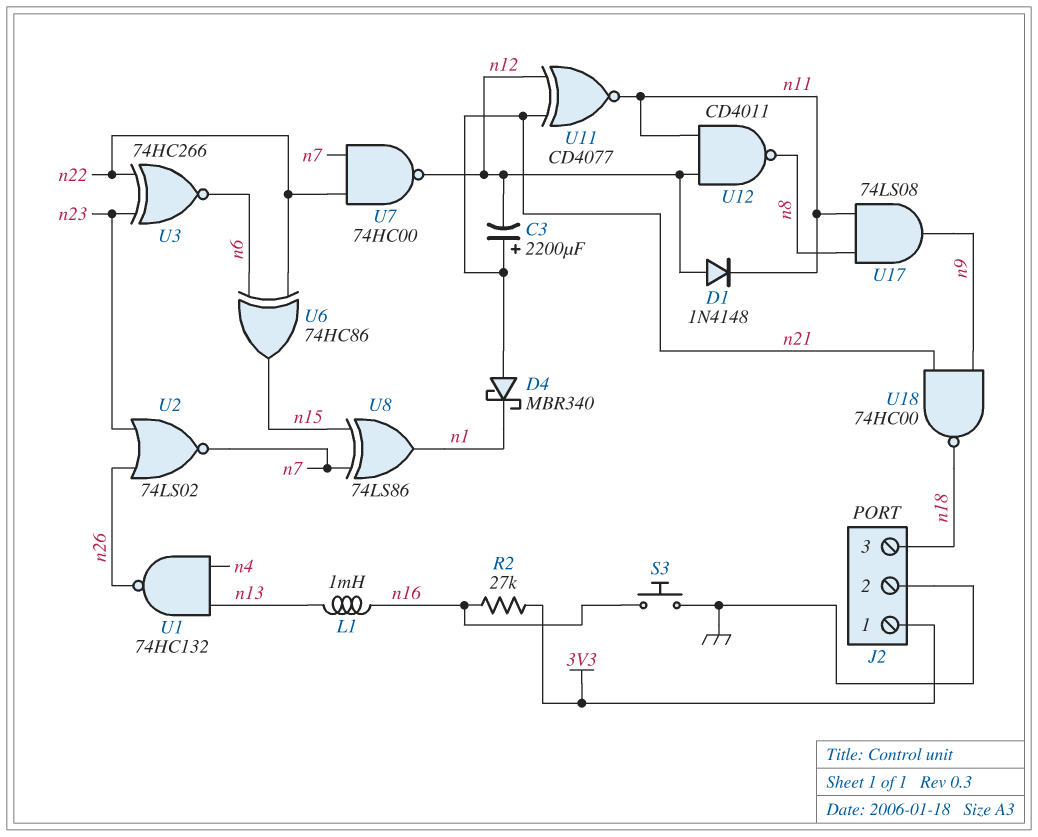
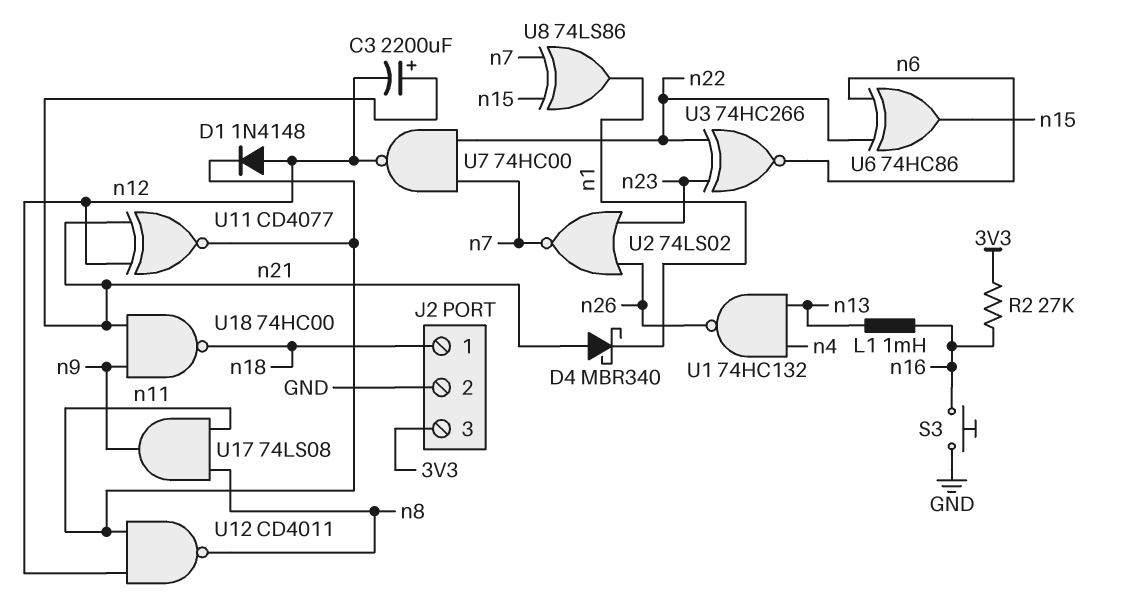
J2 pin 1: 3V3 -> n18
J2 pin 3: n18 -> 3V3

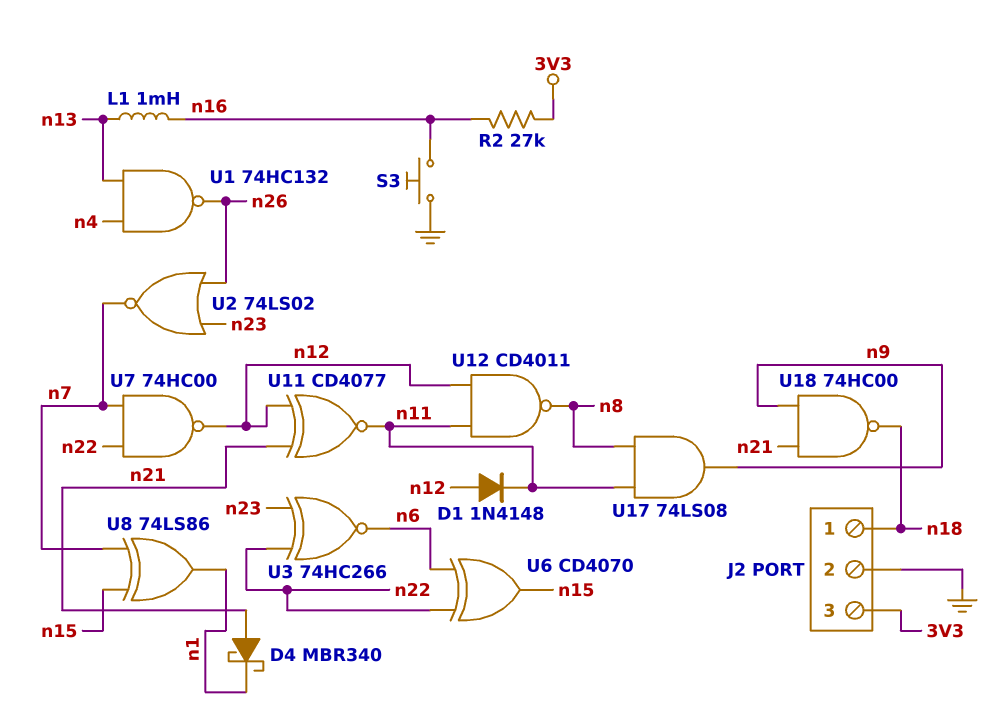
C3: 2200uF (plus n21, minus n12) -> none
U6: XOR 74HC86 (in n6, in n22, out n15) -> XOR CD4070 (in n6, in n22, out n15)

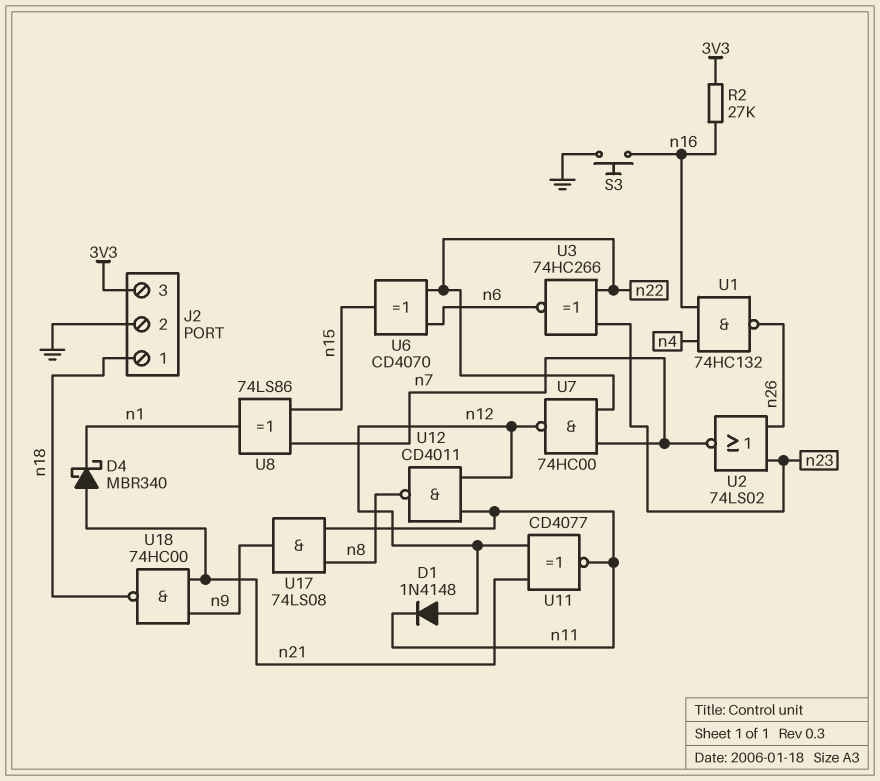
L1: 1mH (n13, n16) -> none
U1: NAND 74HC132 (in n4, in n13, out n26) -> NAND 74HC132 (in n4, in n16, out n26)

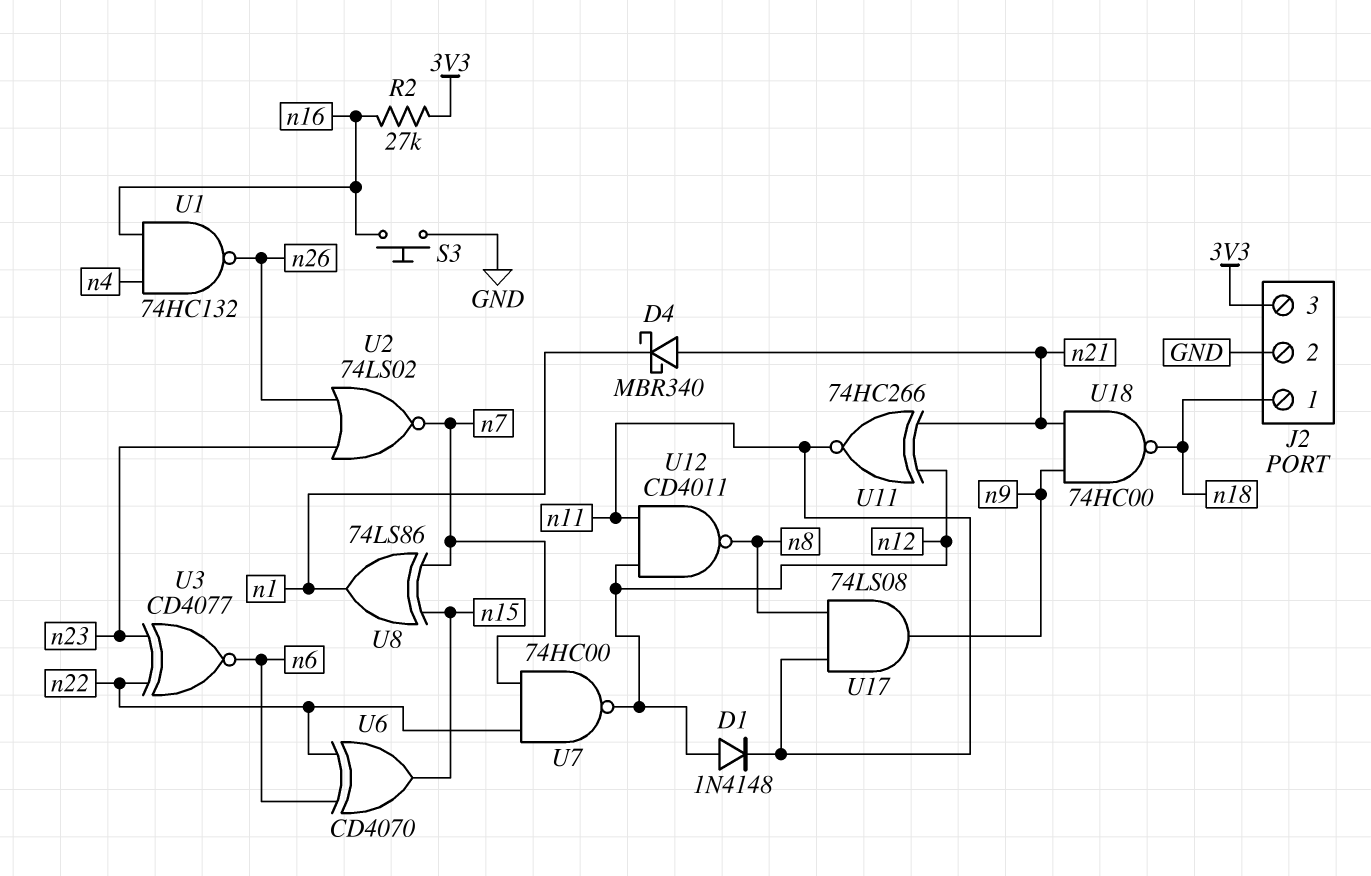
U3: XNOR 74HC266 (in n22, in n23, out n6) -> XNOR CD4077 (in n22, in n23, out n6)
U11: XNOR CD4077 (in n12, in n21, out n11) -> XNOR 74HC266 (in n12, in n21, out n11)

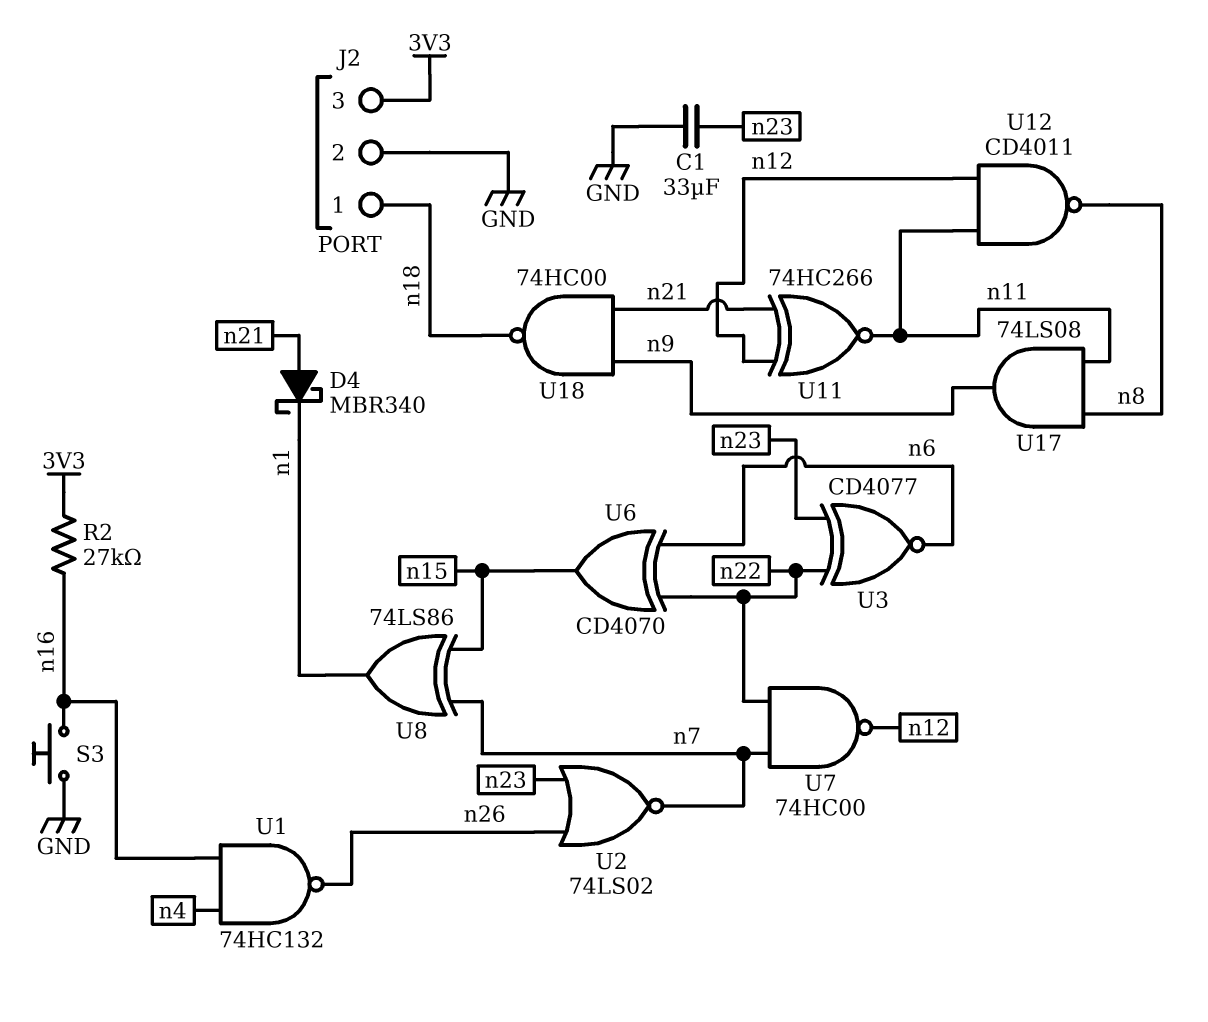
C1: none -> 33uF (GND, n23)
D1: diode 1N4148 (A n12, K n11) -> none

